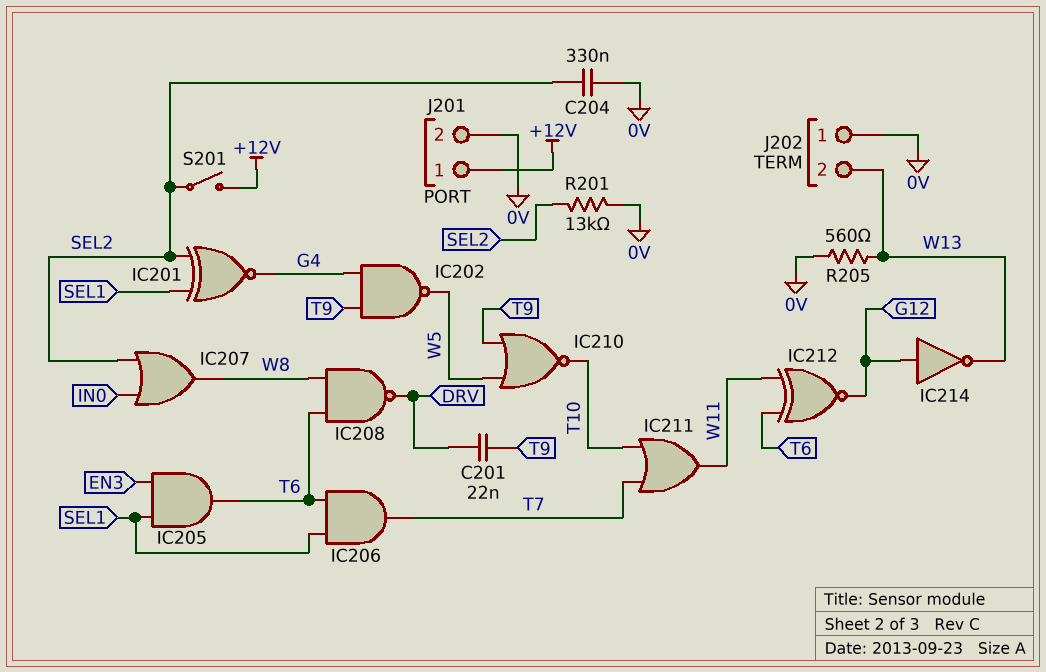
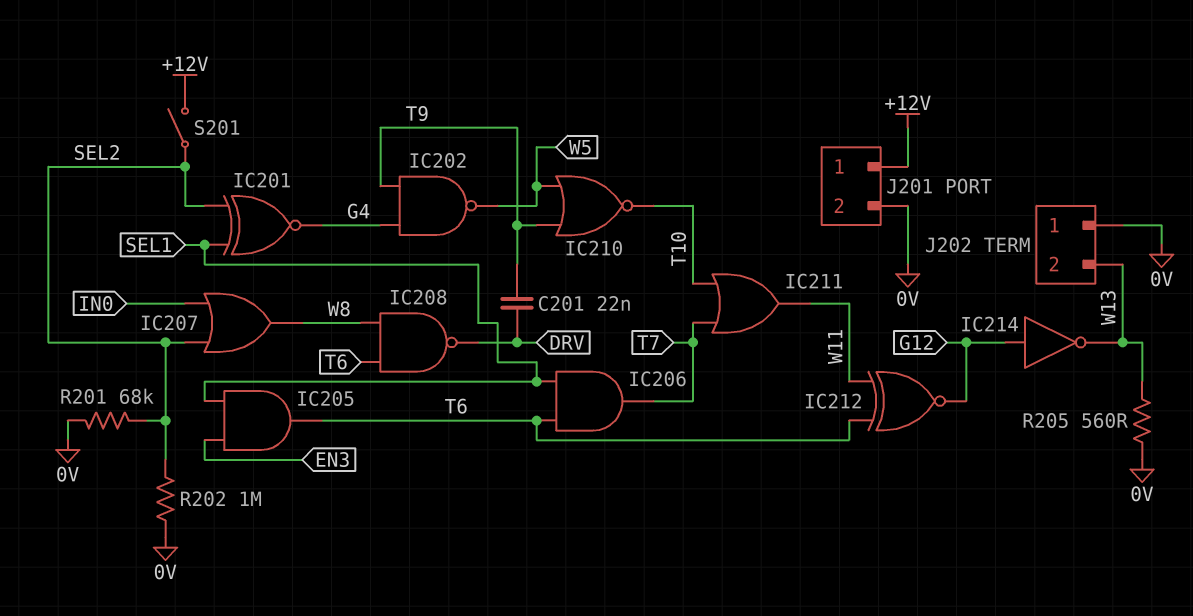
C204: 330nF (0V, SEL2) -> none
R201: 13k (0V, SEL2) -> 68k (0V, SEL2)
R202: none -> 1M (0V, SEL2)

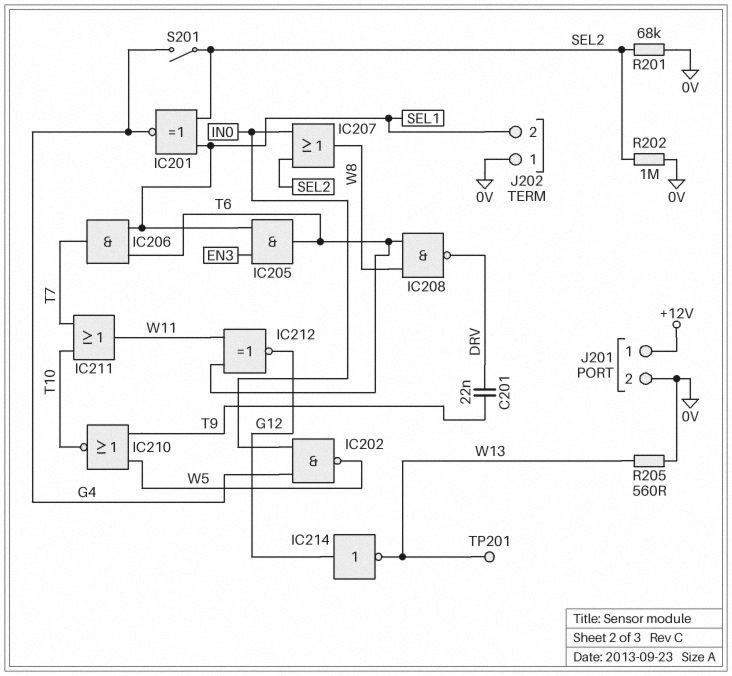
IC202: NAND (in G4, in T9, out W5) -> NAND (in G4, in IN0, out W5)
J202 pin 2: W13 -> SEL1
S201: switch (+12V, SEL2) -> switch (G4, SEL2)
TP201: none -> test point (W13)

